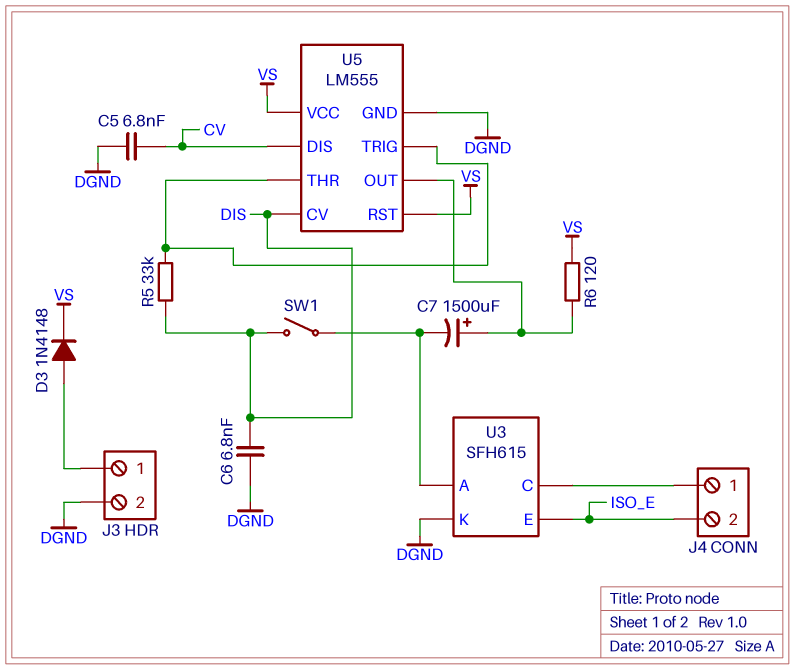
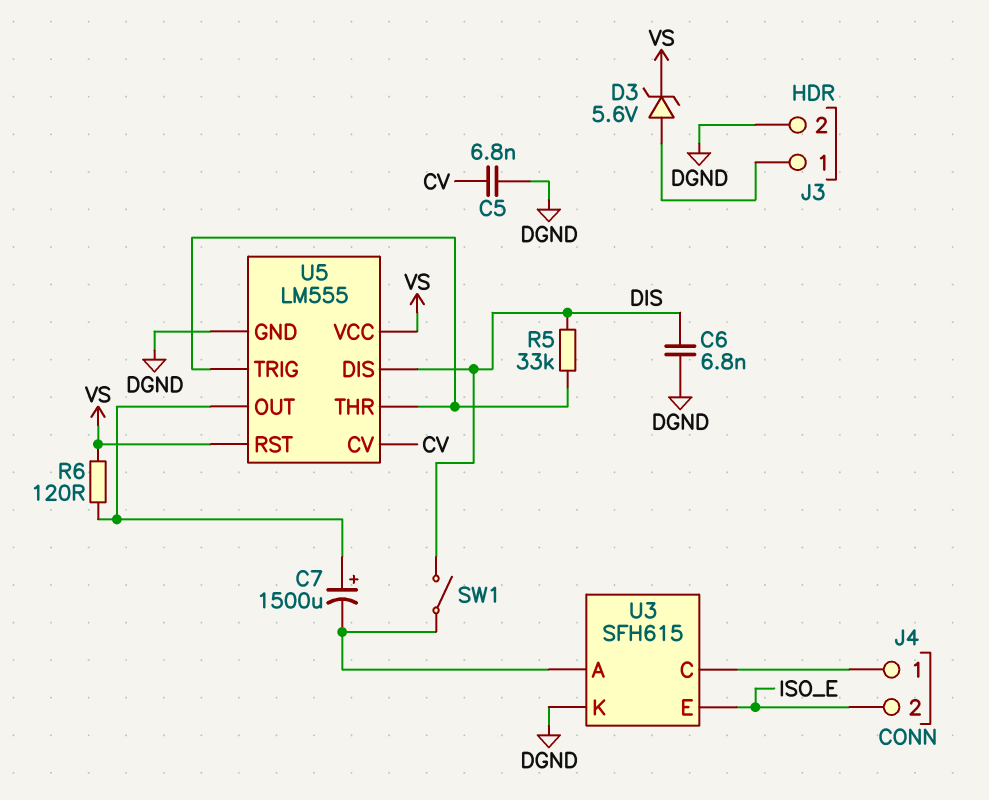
D3: diode 1N4148 (A J3/1, K VS) -> zener 5.6V (A J3/1, K VS)
U5 pin CV: DIS -> CV
U5 pin DIS: CV -> DIS

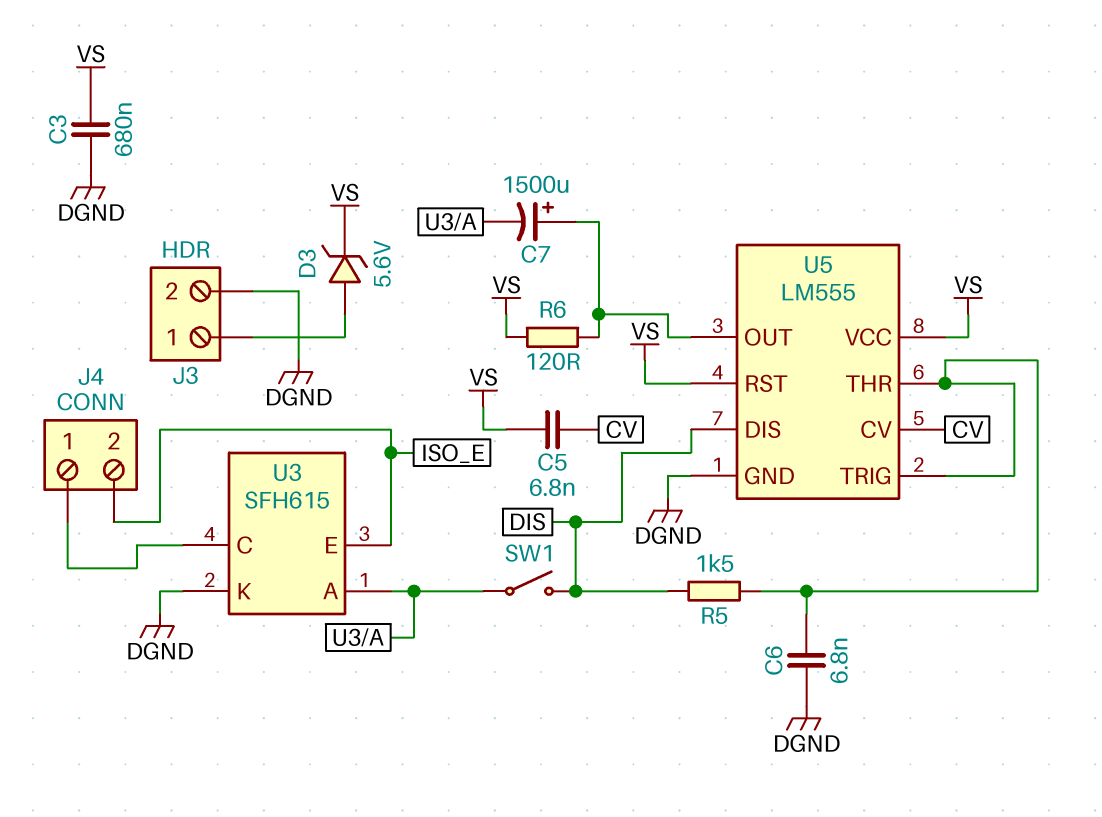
C3: none -> 680nF (DGND, VS)
C5: 6.8nF (CV, DGND) -> 6.8nF (CV, VS)
C6: 6.8nF (DGND, DIS) -> 6.8nF (DGND, U5/THR)
R5: 33k (DIS, U5/THR) -> 1.5k (DIS, U5/THR)

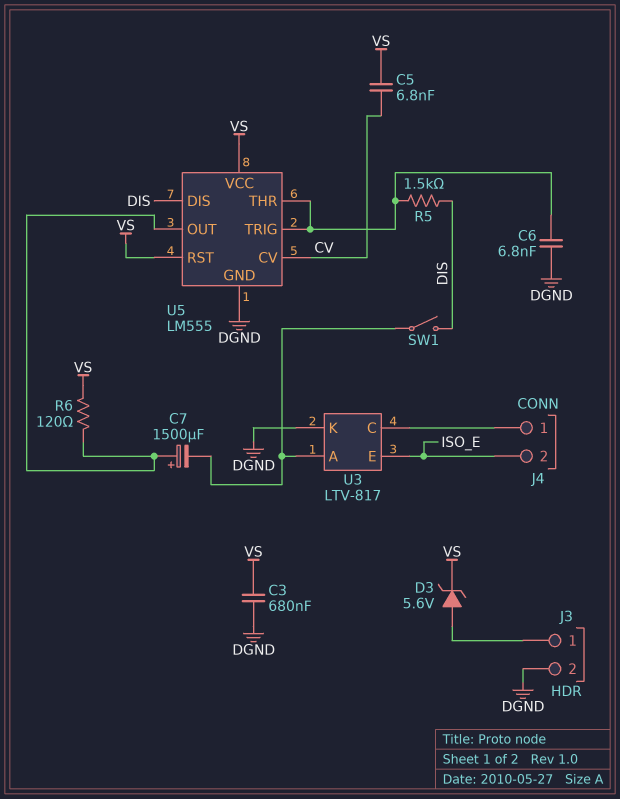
U3: SFH615 -> LTV-817

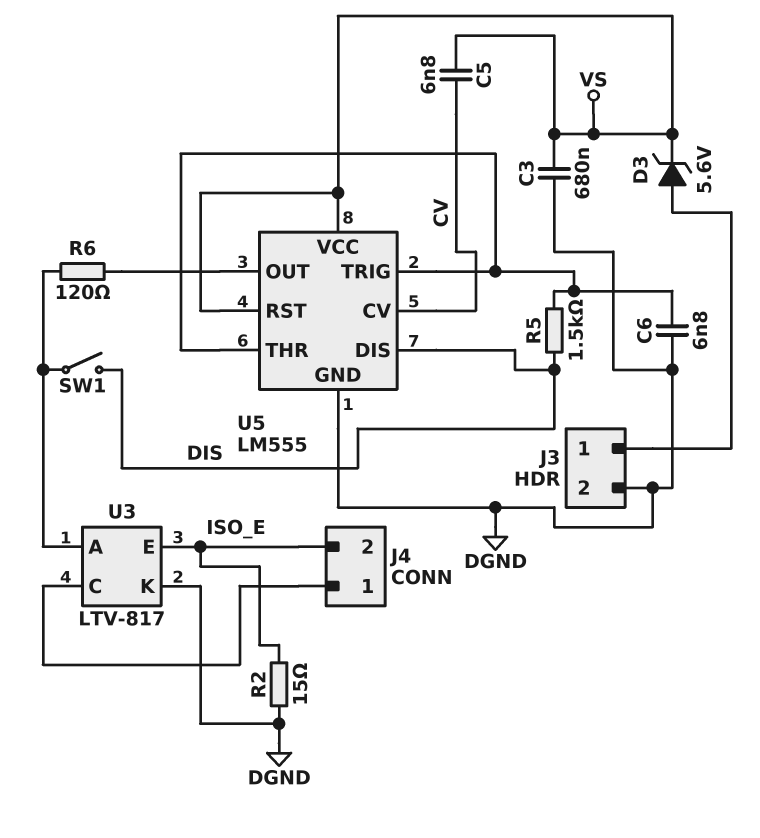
C7: 1500uF (plus U5/OUT, minus U3/A) -> none
R2: none -> 15 (DGND, ISO_E)
R6: 120 (U5/OUT, VS) -> 120 (U3/A, U5/OUT)

